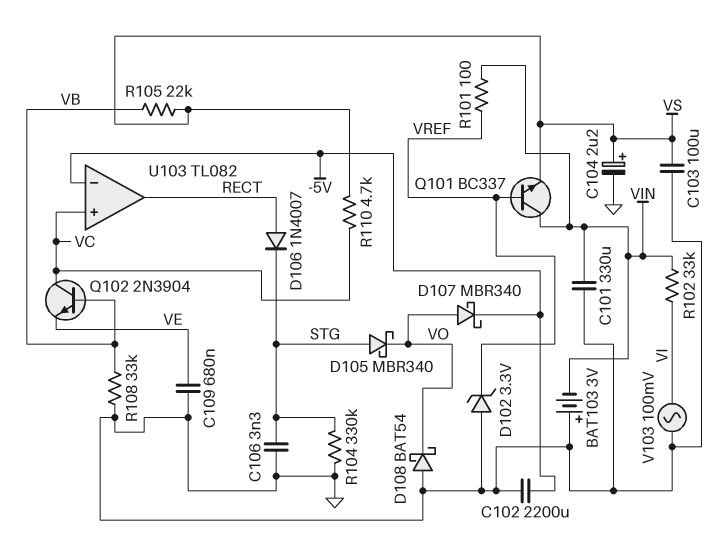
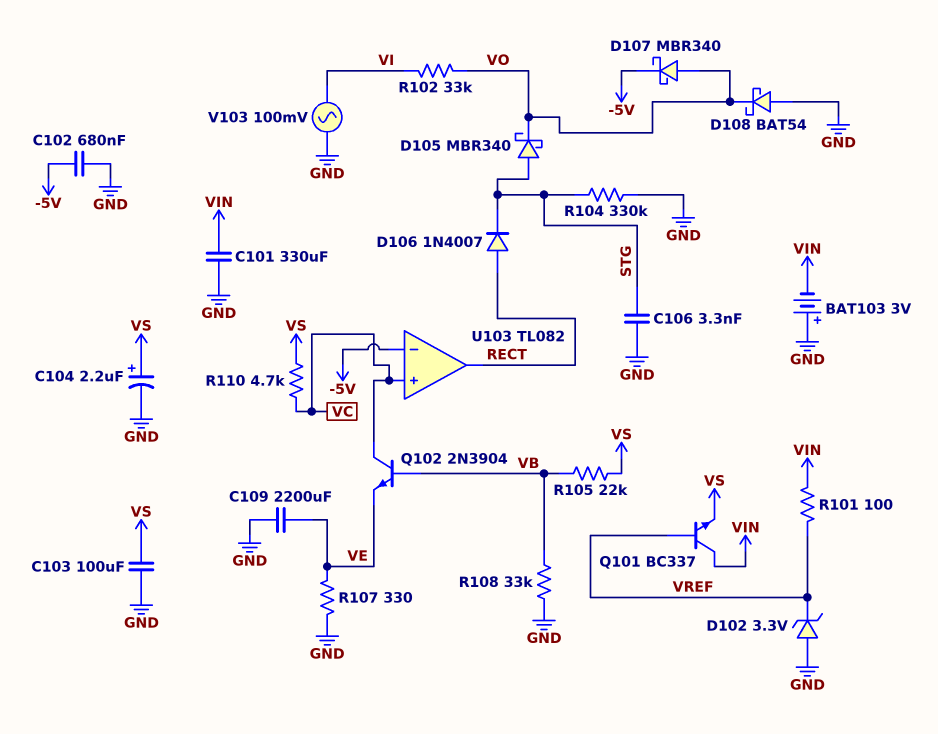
C102: 2200uF (-5V, GND) -> 680nF (-5V, GND)
C109: 680nF (GND, VE) -> 2200uF (GND, VE)
R102: 33k (VI, VIN) -> 33k (VI, VO)
R107: none -> 330 (GND, VE)

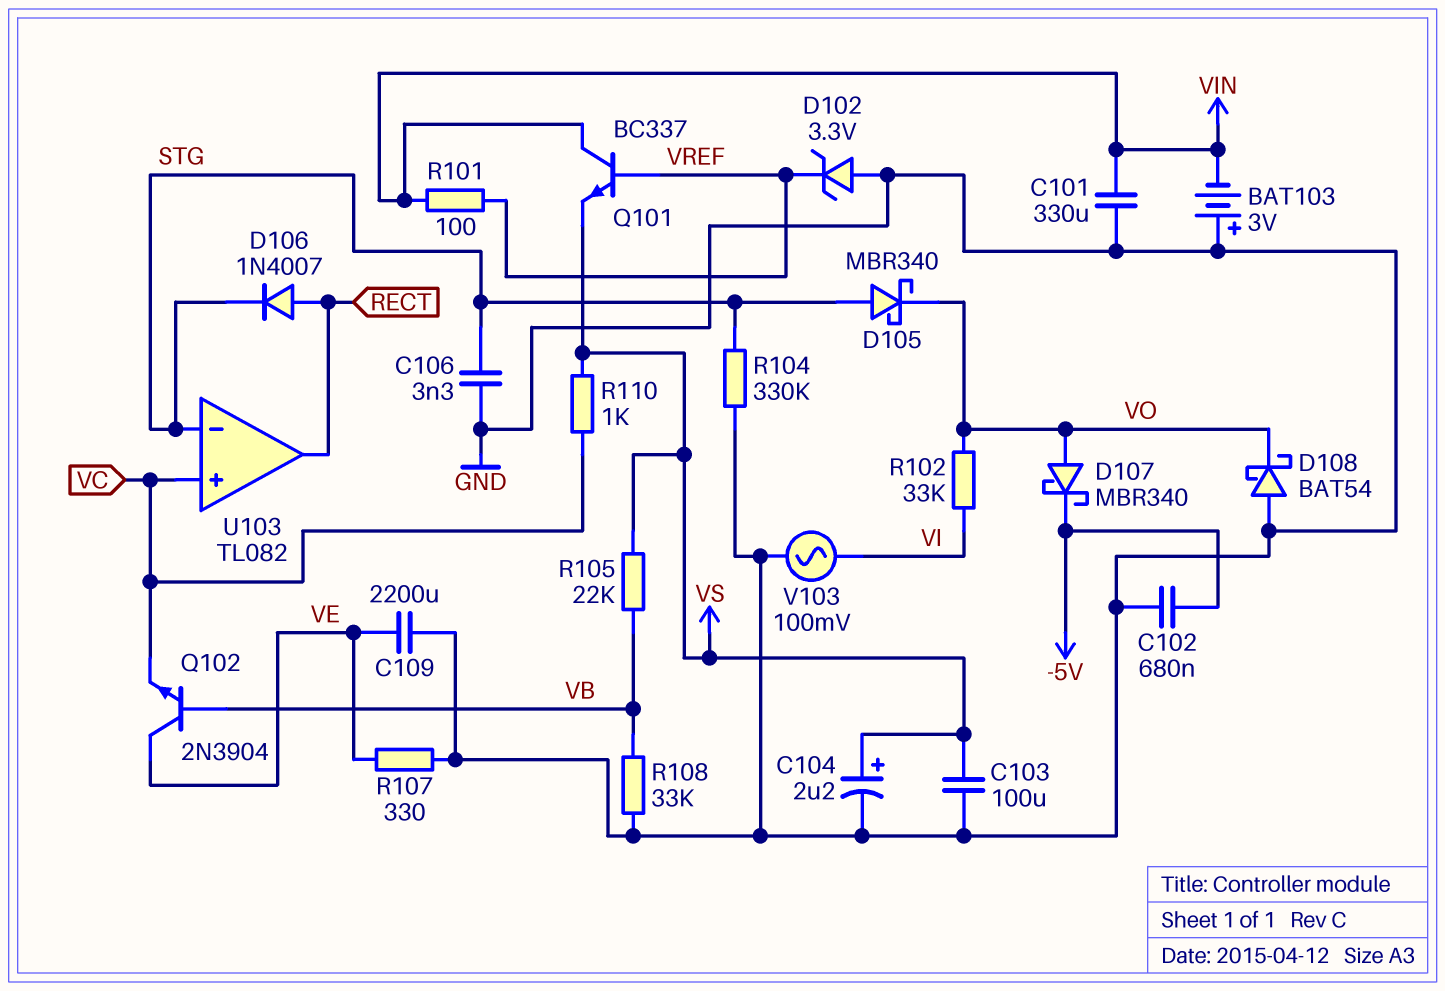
Q102: NPN 2N3904 (B VB, C VC, E VE) -> NPN 2N3904 (B VB, C VE, E VC)
R110: 4.7k (VC, VS) -> 1k (VC, VS)
U103 pin in-: -5V -> STG

